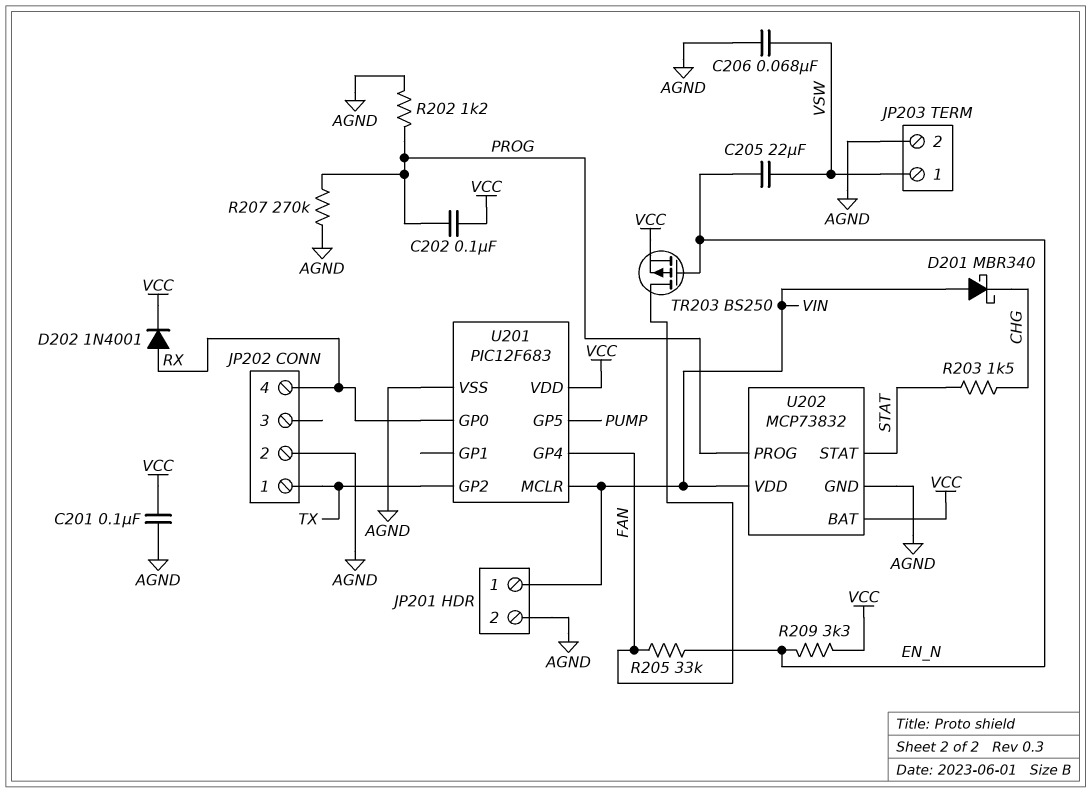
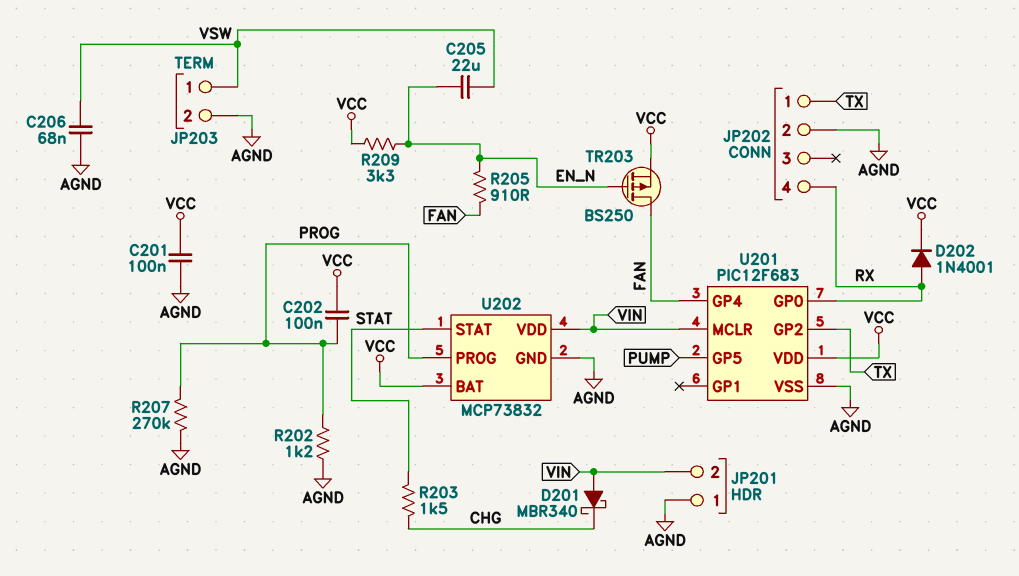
JP201 pin 1: VIN -> AGND
JP201 pin 2: AGND -> VIN
R205: 33k (EN_N, FAN) -> 910 (EN_N, FAN)

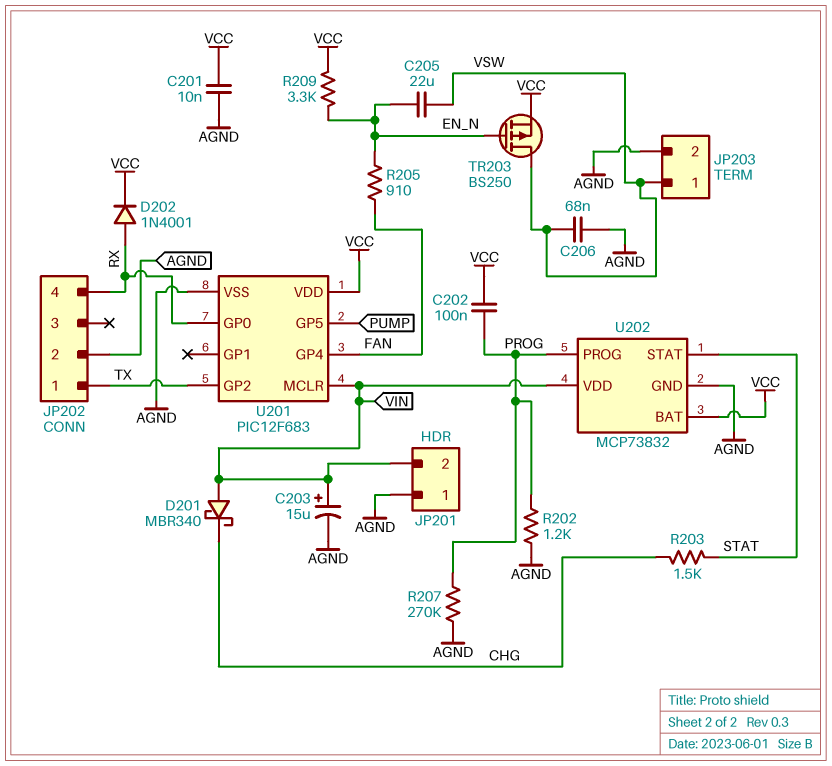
C201: 100nF (AGND, VCC) -> 10nF (AGND, VCC)
C203: none -> 15uF (plus VIN, minus AGND)
TR203: PMOS BS250 (G EN_N, D FAN, S VCC) -> PMOS BS250 (G EN_N, D VSW, S VCC)

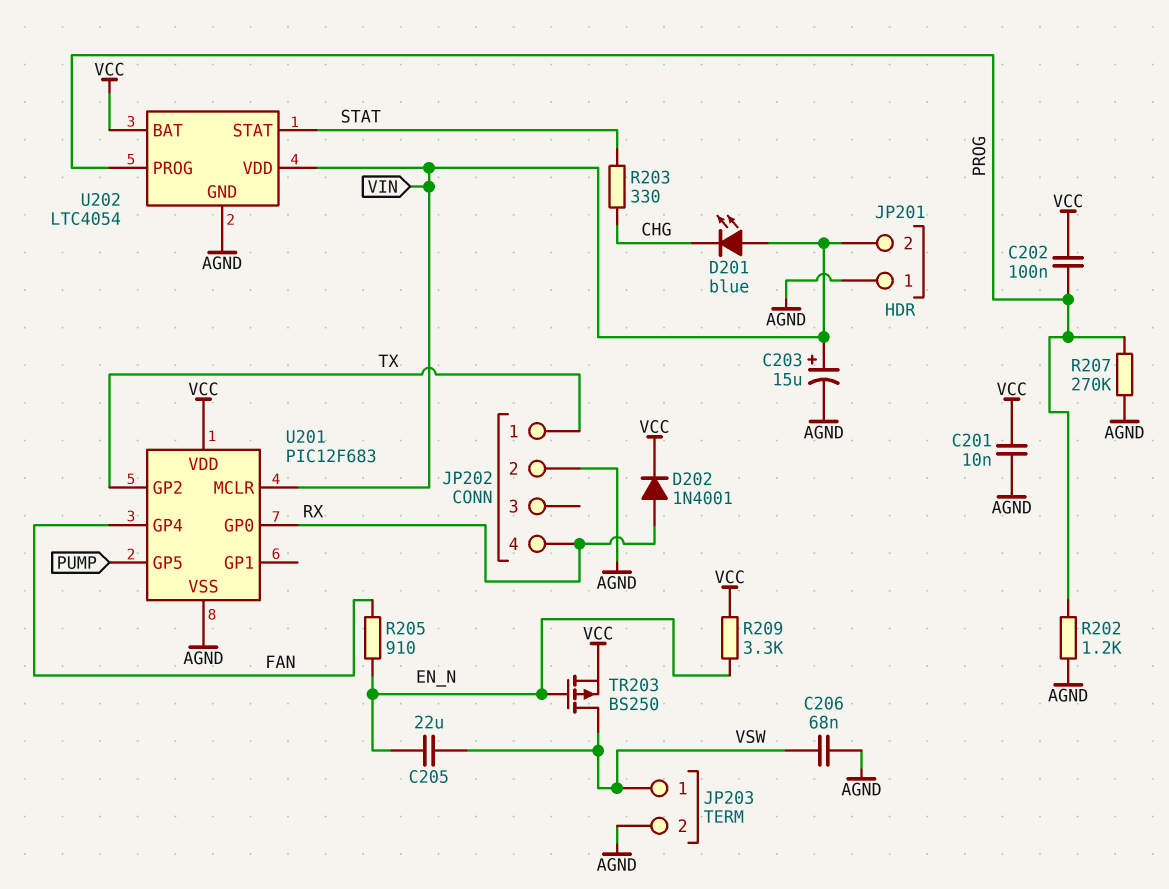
D201: schottky MBR340 (A VIN, K CHG) -> LED blue (A VIN, K CHG)
R203: 1.5k (CHG, STAT) -> 330 (CHG, STAT)
U202: MCP73832 -> LTC4054

